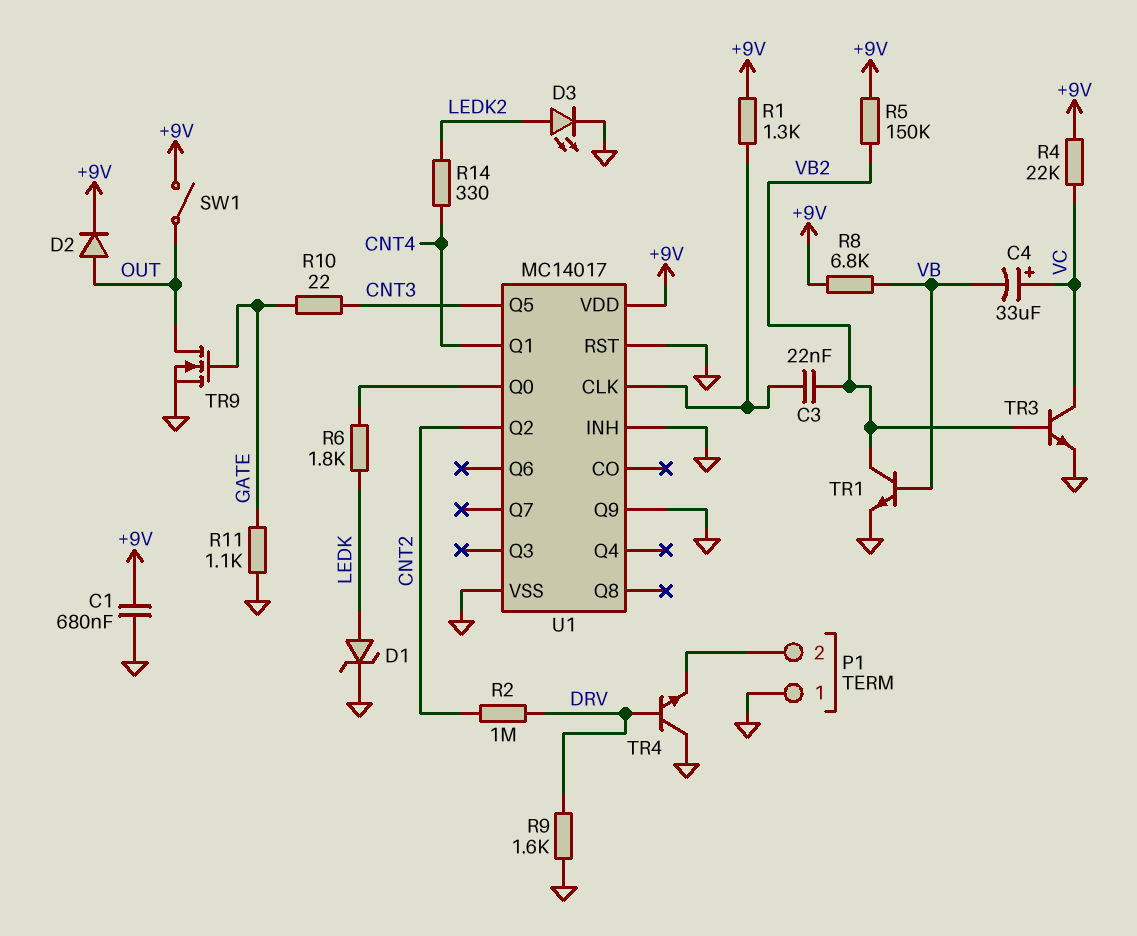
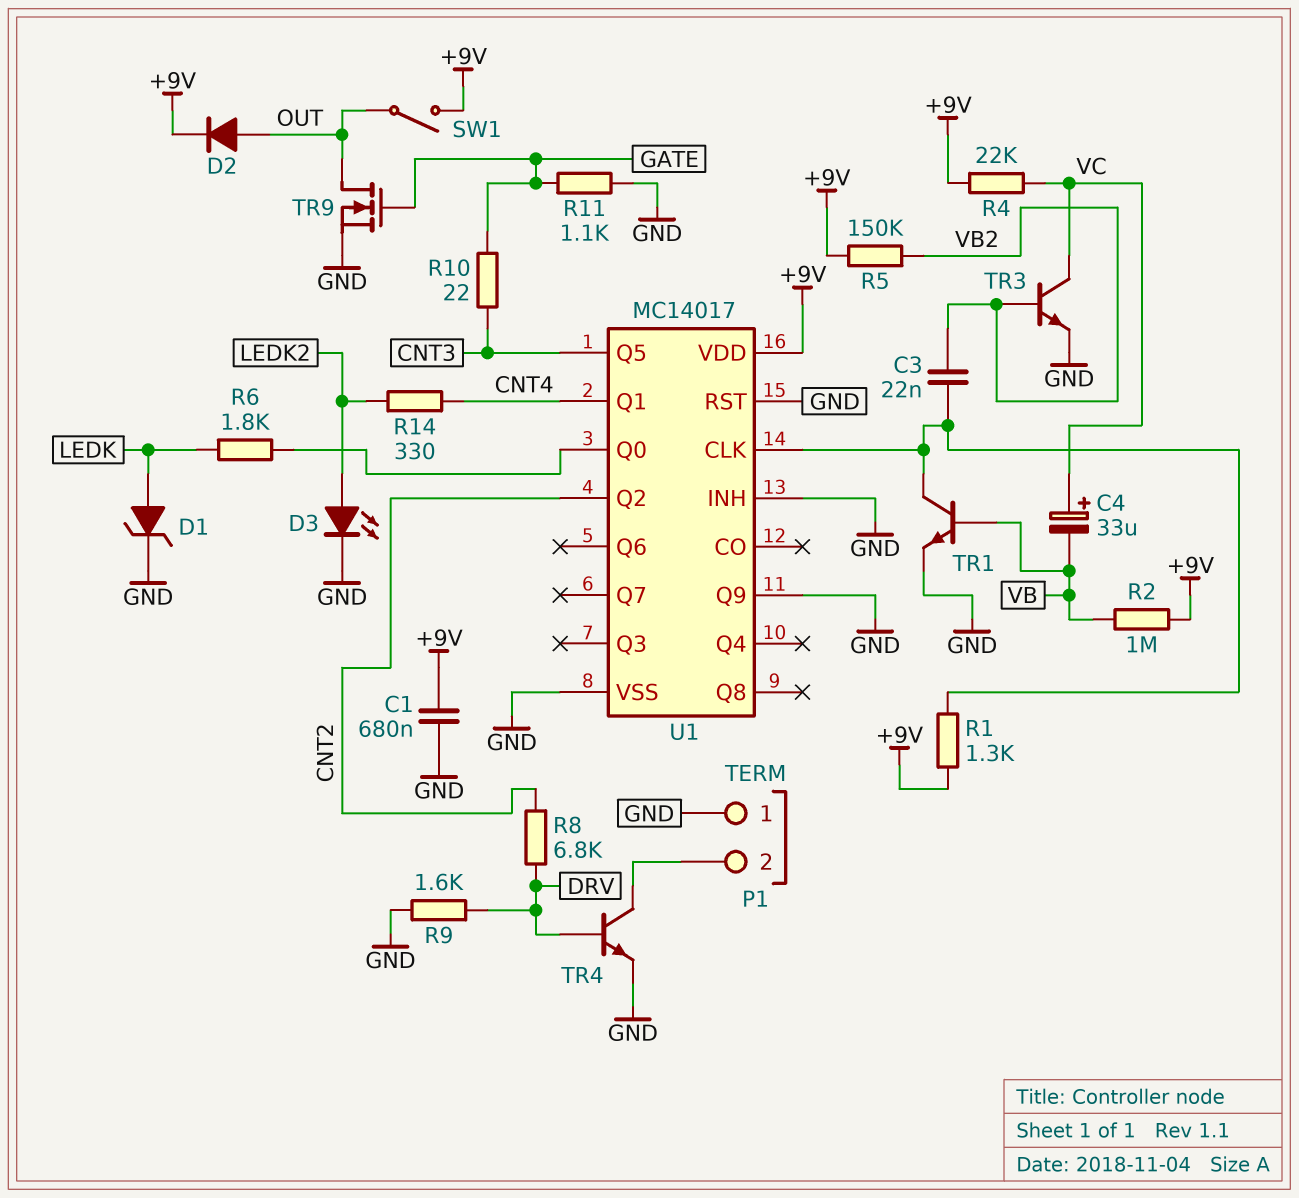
R2: 1M (CNT2, DRV) -> 1M (+9V, VB)
R8: 6.8k (+9V, VB) -> 6.8k (CNT2, DRV)
TR1: NPN (B VB, C VB2, E GND) -> NPN (B VB, C U1/CLK, E GND)
TR4: NPN (B DRV, C GND, E P1/2) -> NPN (B DRV, C P1/2, E GND)

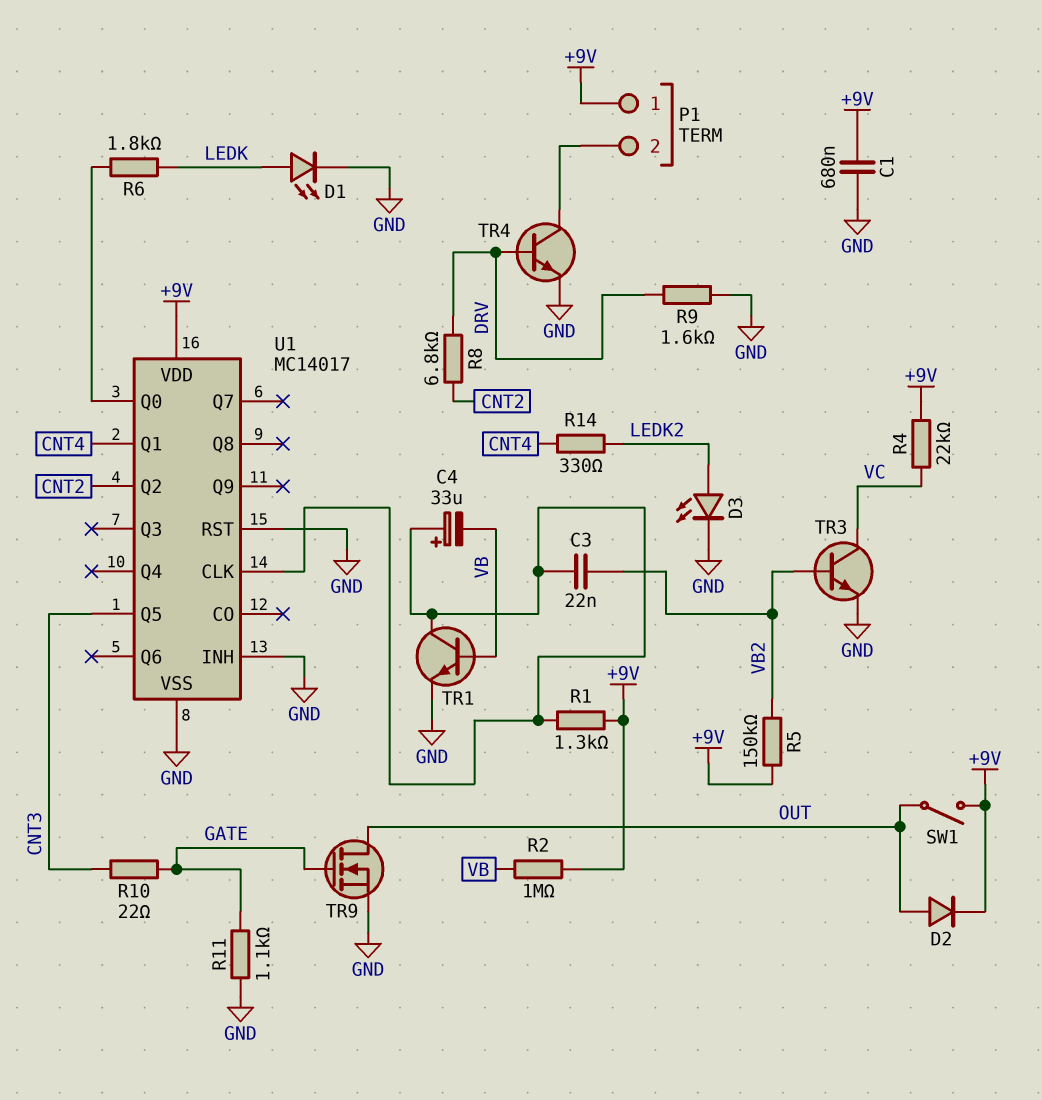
C4: 33uF (plus VC, minus VB) -> 33uF (plus U1/CLK, minus VB)
D1: zener (A LEDK, K GND) -> LED (A LEDK, K GND)
P1 pin 1: GND -> +9V
U1 pin Q9: GND -> none

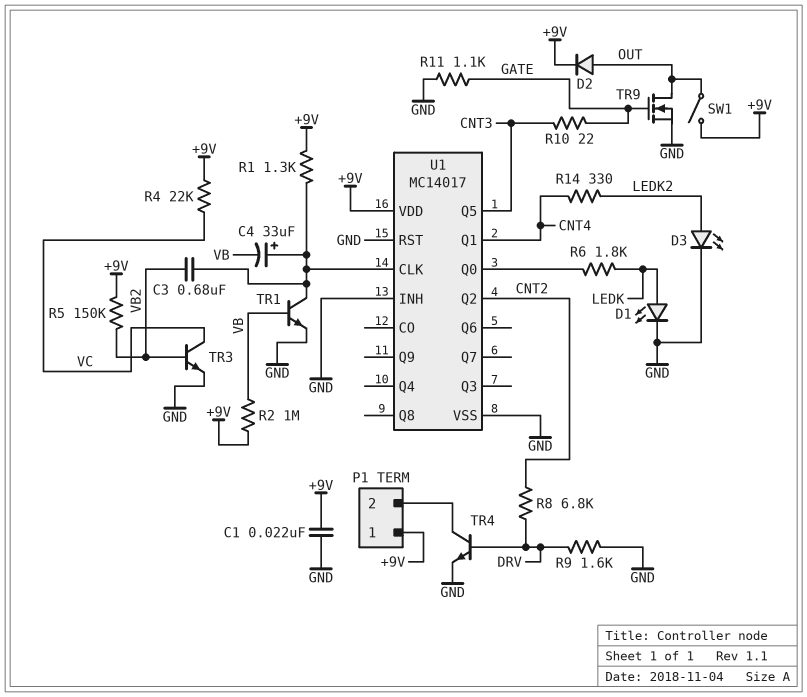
C1: 680nF (+9V, GND) -> 22nF (+9V, GND)
C3: 22nF (U1/CLK, VB2) -> 680nF (U1/CLK, VB2)

